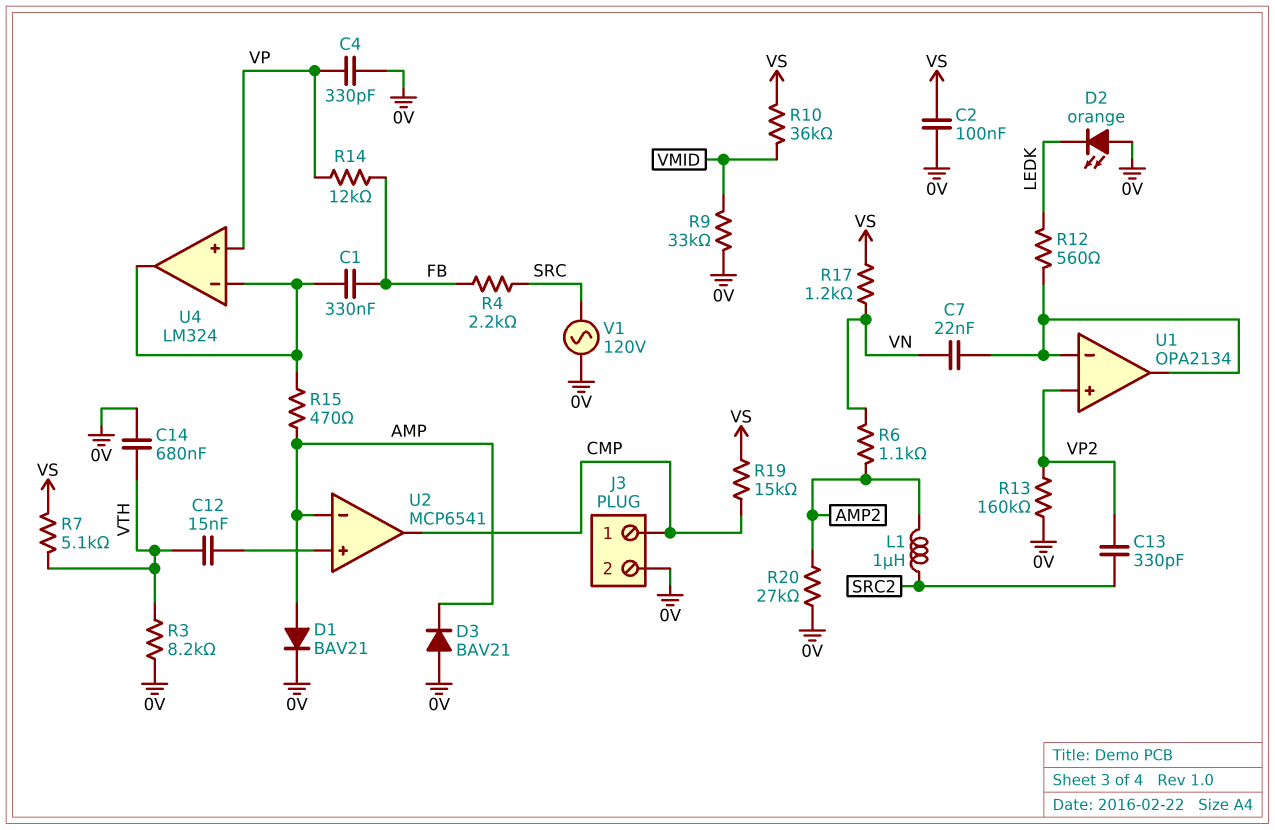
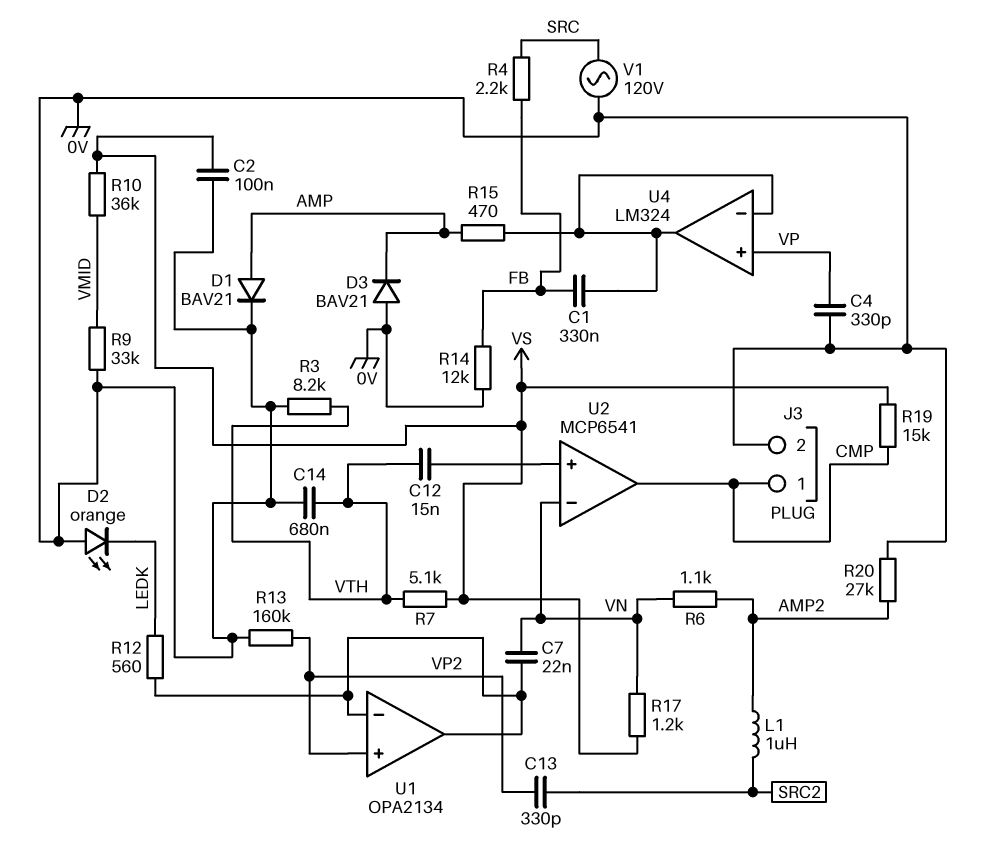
R14: 12k (FB, VP) -> 12k (0V, FB)
U2 pin in-: AMP -> VN

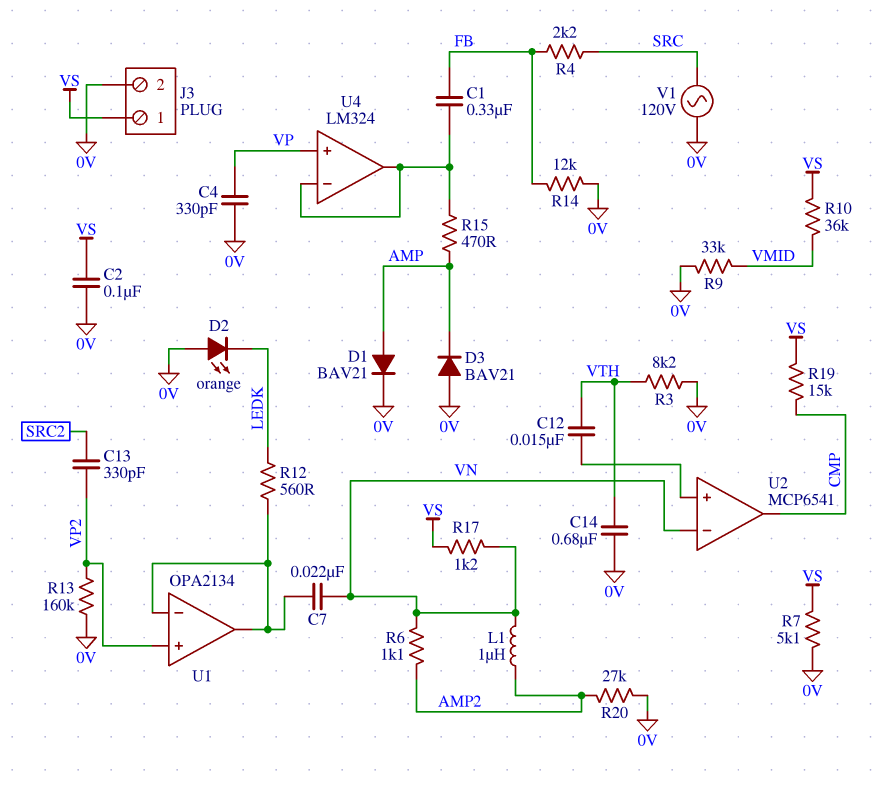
J3 pin 1: CMP -> VS
L1: 1uH (AMP2, SRC2) -> 1uH (AMP2, VN)
R7: 5.1k (VS, VTH) -> 5.1k (0V, VS)

